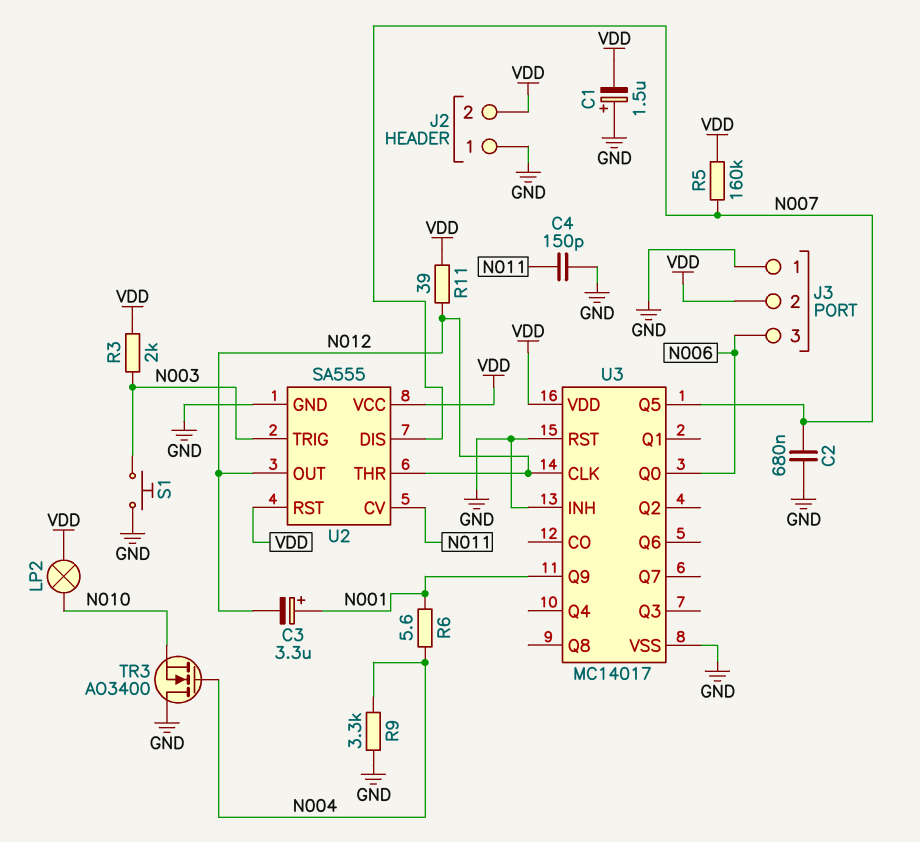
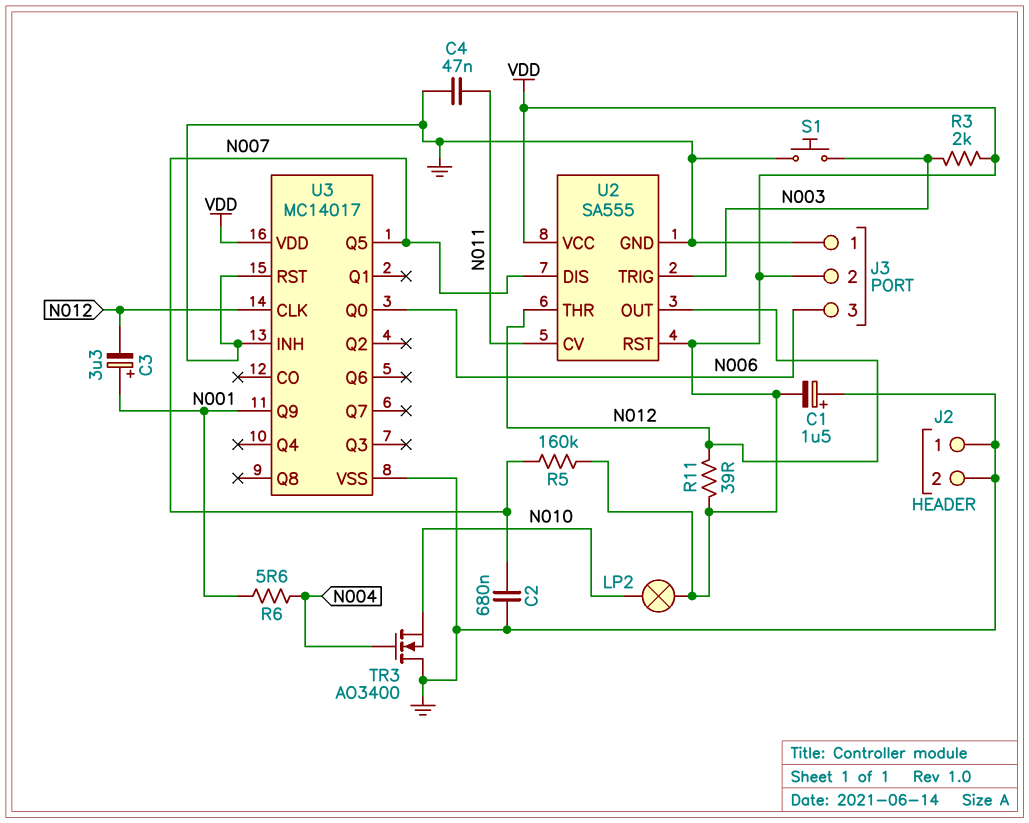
C4: 150pF (GND, N011) -> 47nF (GND, N011)
J2 pin 2: VDD -> GND
R9: 3.3k (GND, N004) -> none

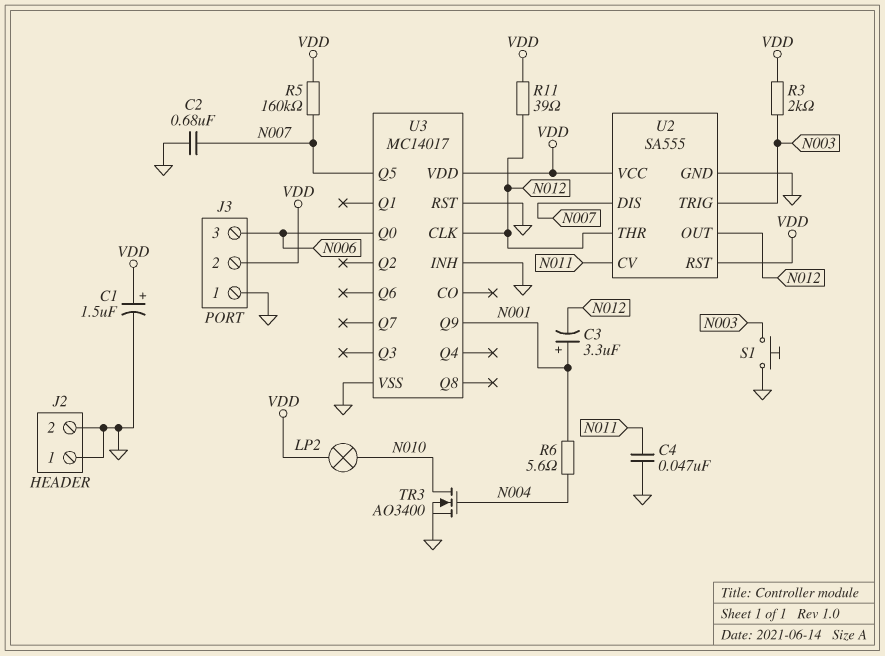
C1: 1.5uF (plus GND, minus VDD) -> 1.5uF (plus VDD, minus GND)
TR3: NMOS AO3400 (G N004, D GND, S N010) -> NMOS AO3400 (G N004, D N010, S GND)

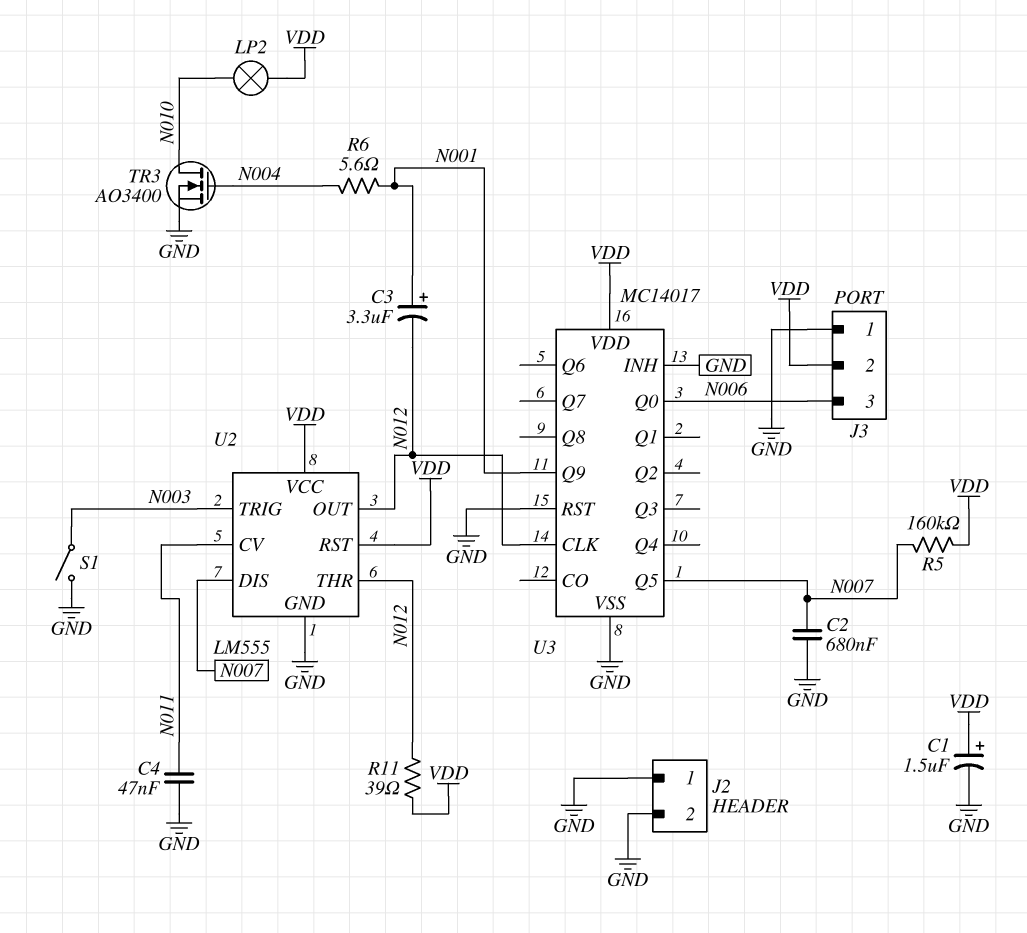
R3: 2k (N003, VDD) -> none
S1: button (GND, N003) -> switch (GND, N003)
U2: SA555 -> LM555

